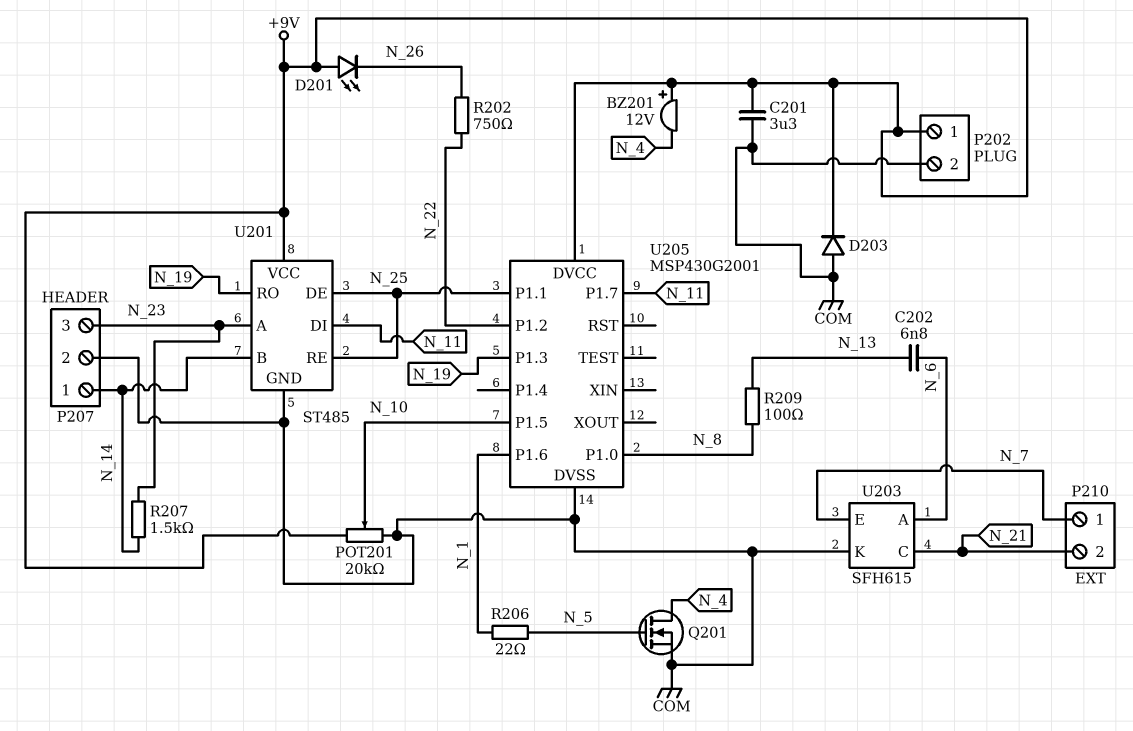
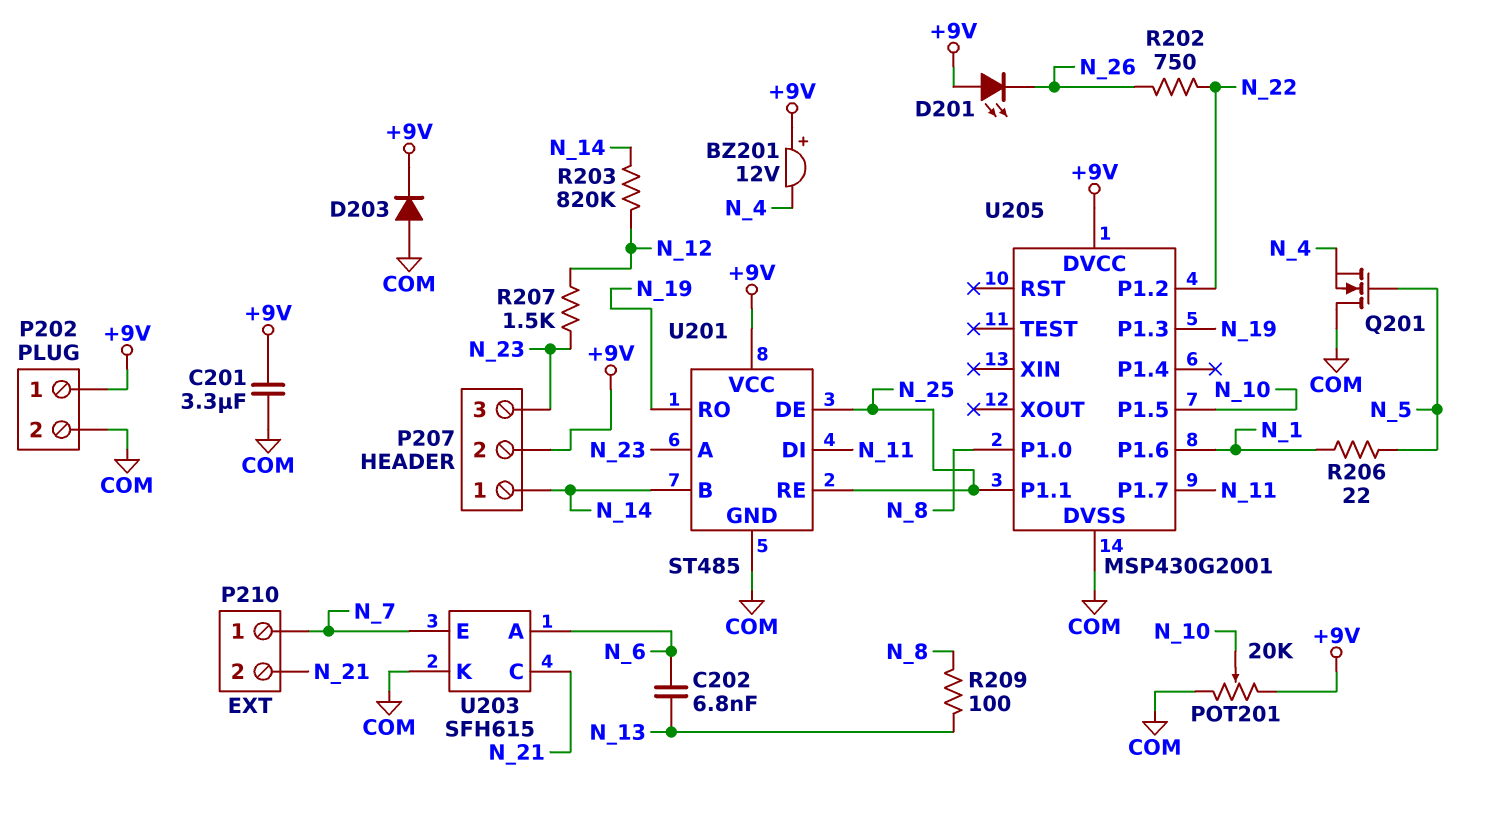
P207 pin 2: COM -> +9V
Q201: NMOS (G N_5, D N_4, S COM) -> NMOS (G N_5, D COM, S N_4)
R203: none -> 820k (N_12, N_14)
R207: 1.5k (N_14, N_23) -> 1.5k (N_12, N_23)

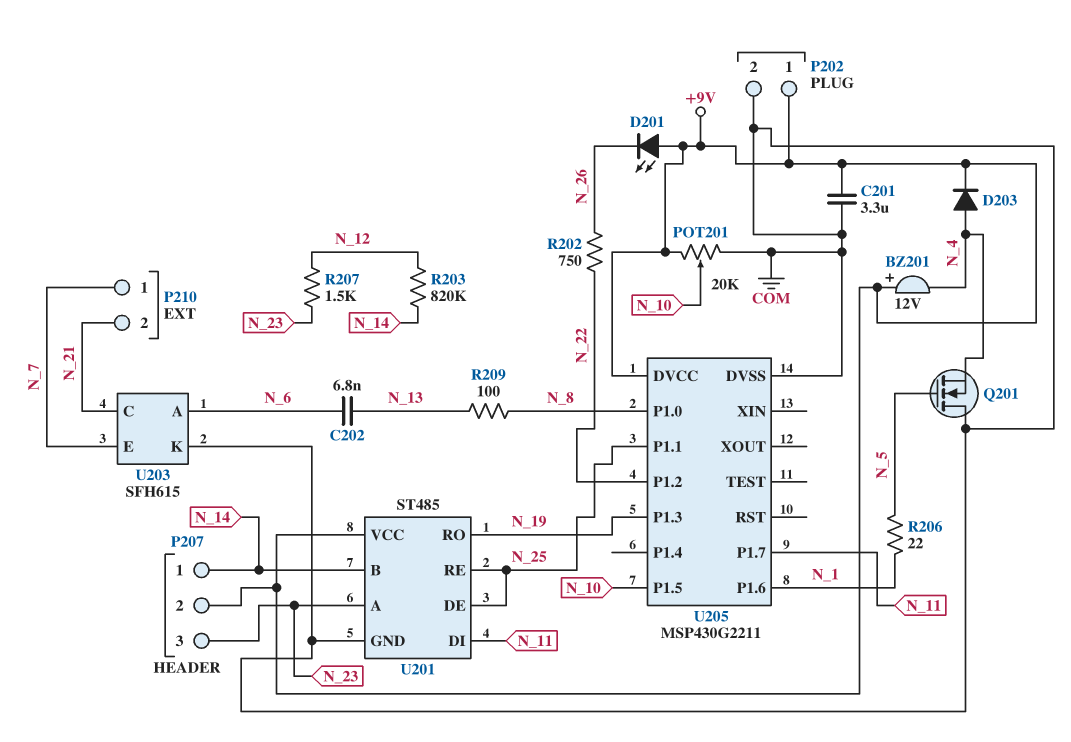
D203: diode (A COM, K +9V) -> diode (A N_4, K +9V)
U205: MSP430G2001 -> MSP430G2211

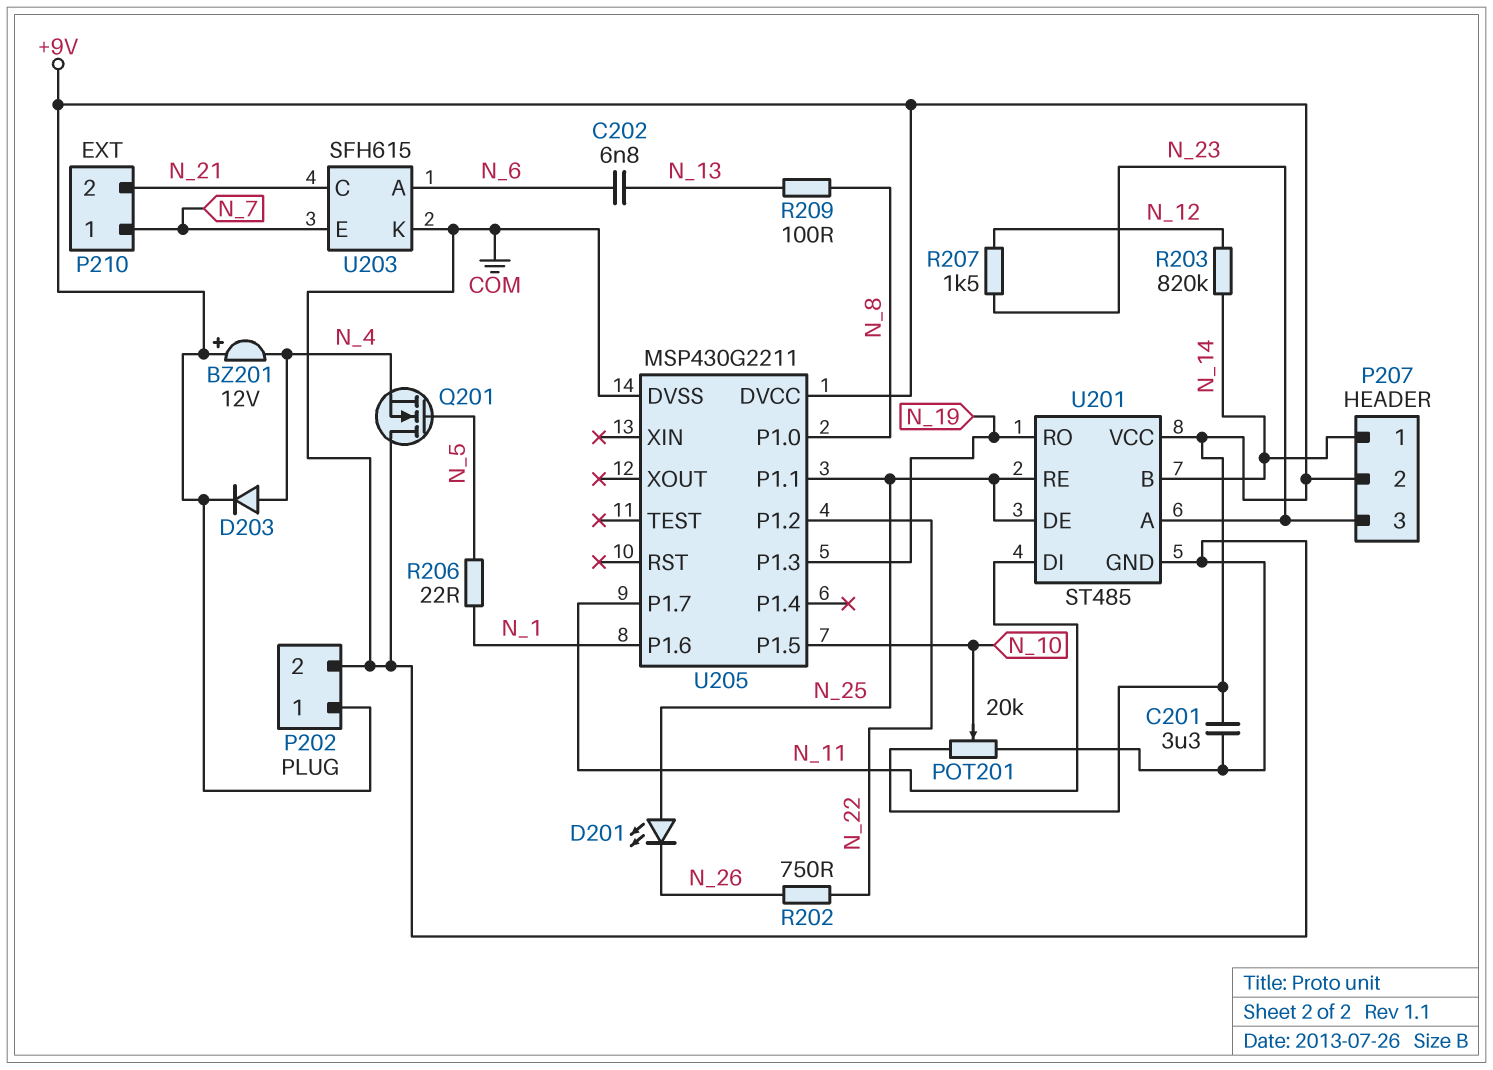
D201: LED (A +9V, K N_26) -> LED (A N_25, K N_26)

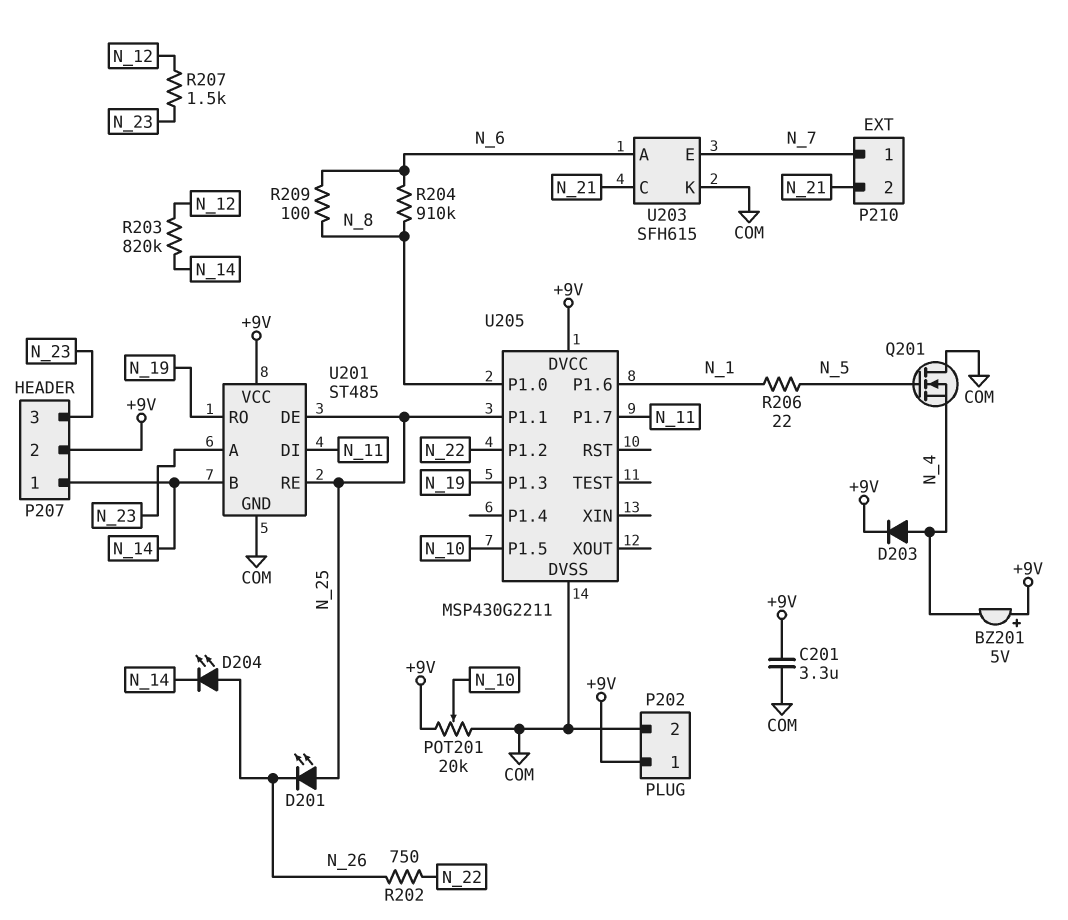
BZ201: buzzer 12V (plus +9V, minus N_4) -> buzzer 5V (plus +9V, minus N_4)
C202: 6.8nF (N_6, N_13) -> none
D204: none -> LED (A N_26, K N_14)
R204: none -> 910k (N_6, N_8)
R209: 100 (N_8, N_13) -> 100 (N_6, N_8)

